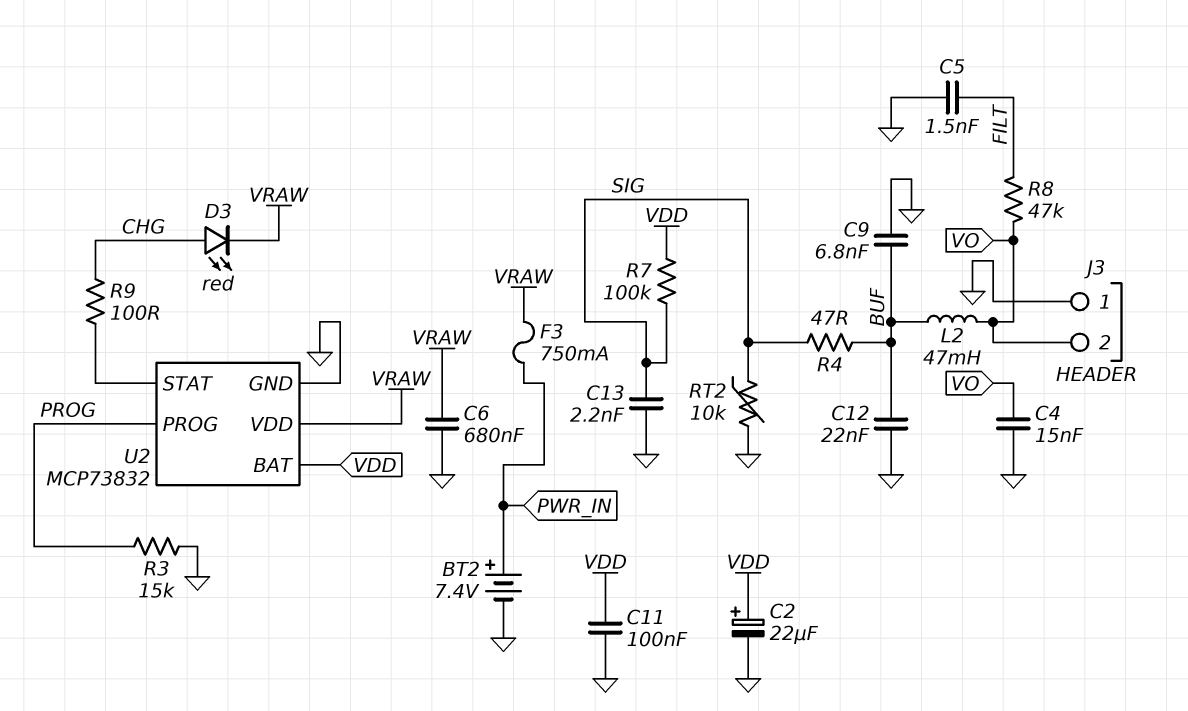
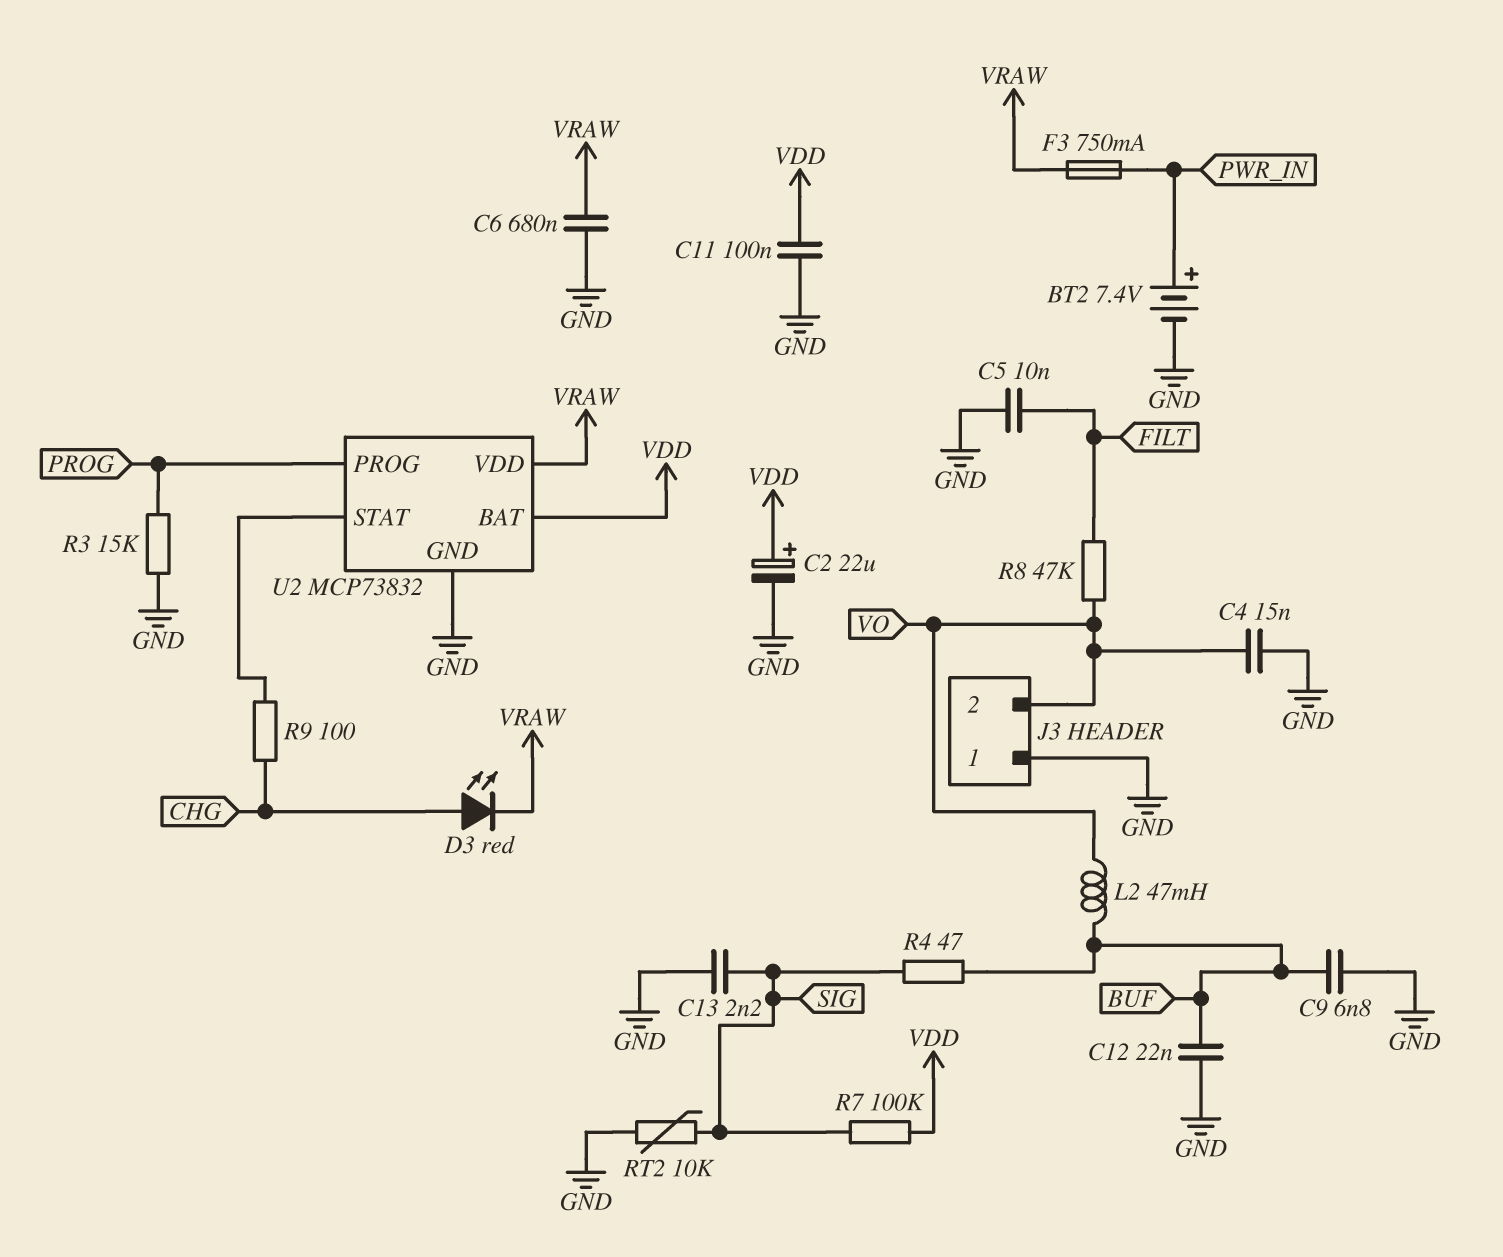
C5: 1.5nF (FILT, GND) -> 10nF (FILT, GND)

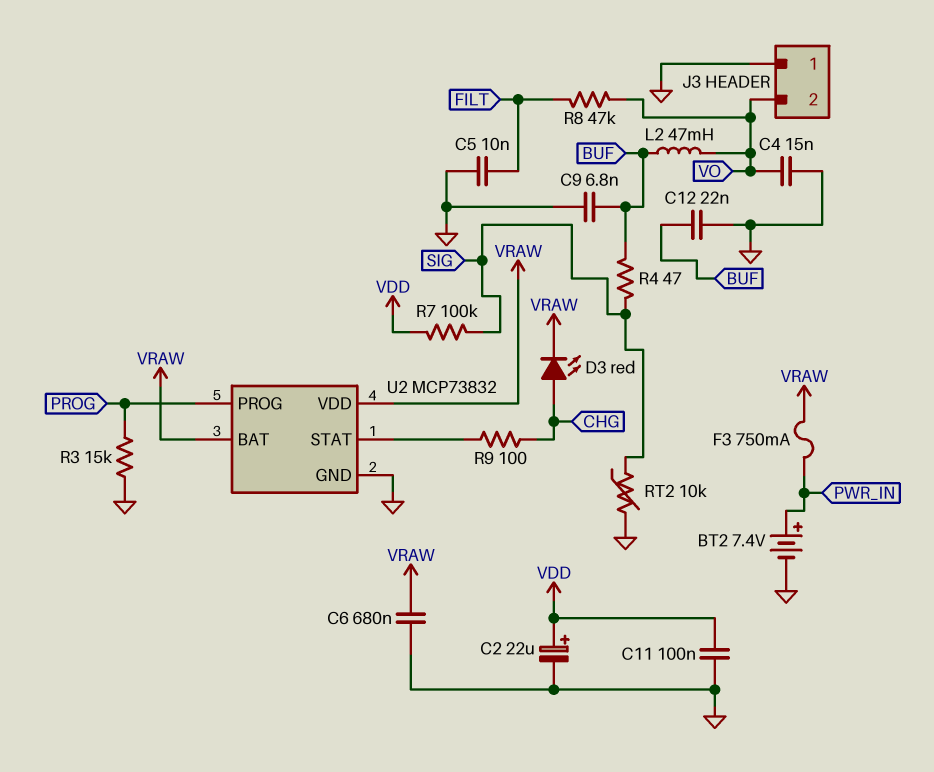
C13: 2.2nF (GND, SIG) -> none
U2 pin BAT: VDD -> VRAW

